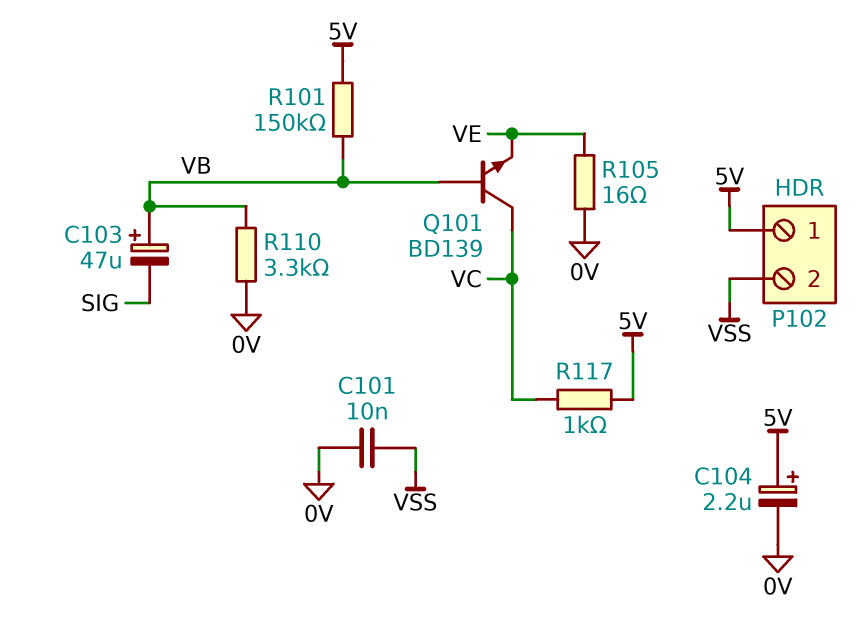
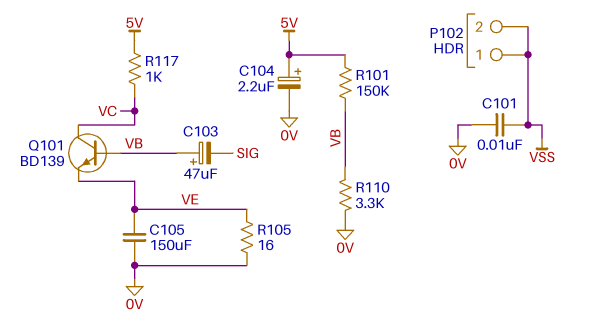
C105: none -> 150uF (0V, VE)
P102 pin 1: 5V -> VSS

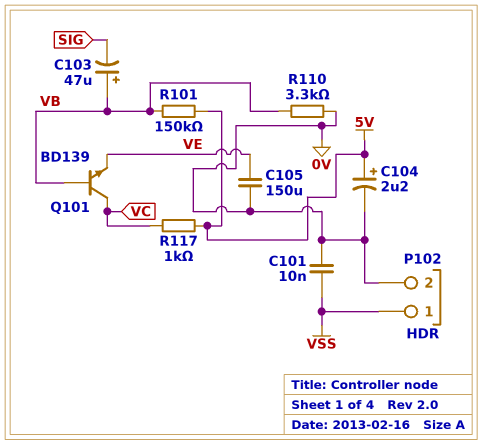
P102 pin 2: VSS -> 0V
R105: 16 (0V, VE) -> none

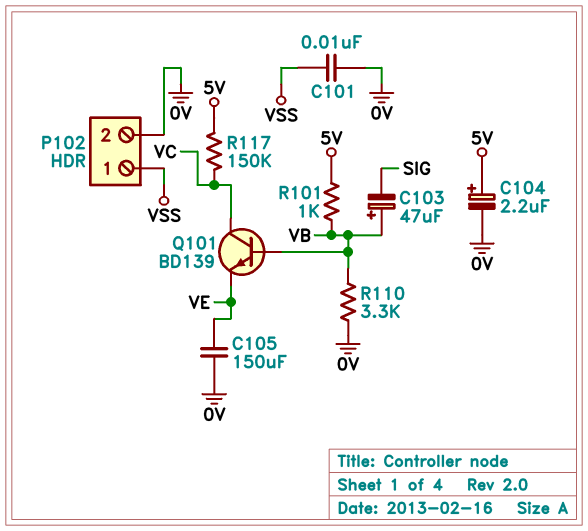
R101: 150k (5V, VB) -> 1k (5V, VB)
R117: 1k (5V, VC) -> 150k (5V, VC)

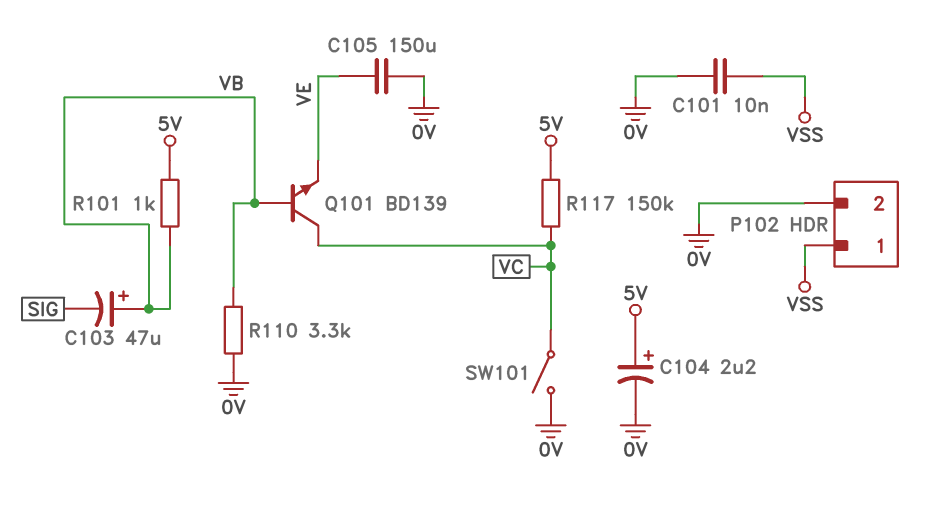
SW101: none -> switch (0V, VC)

